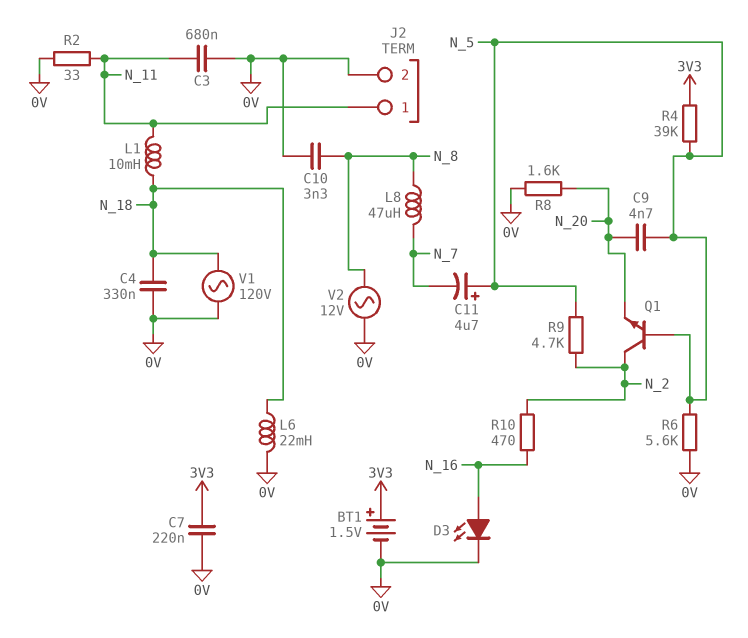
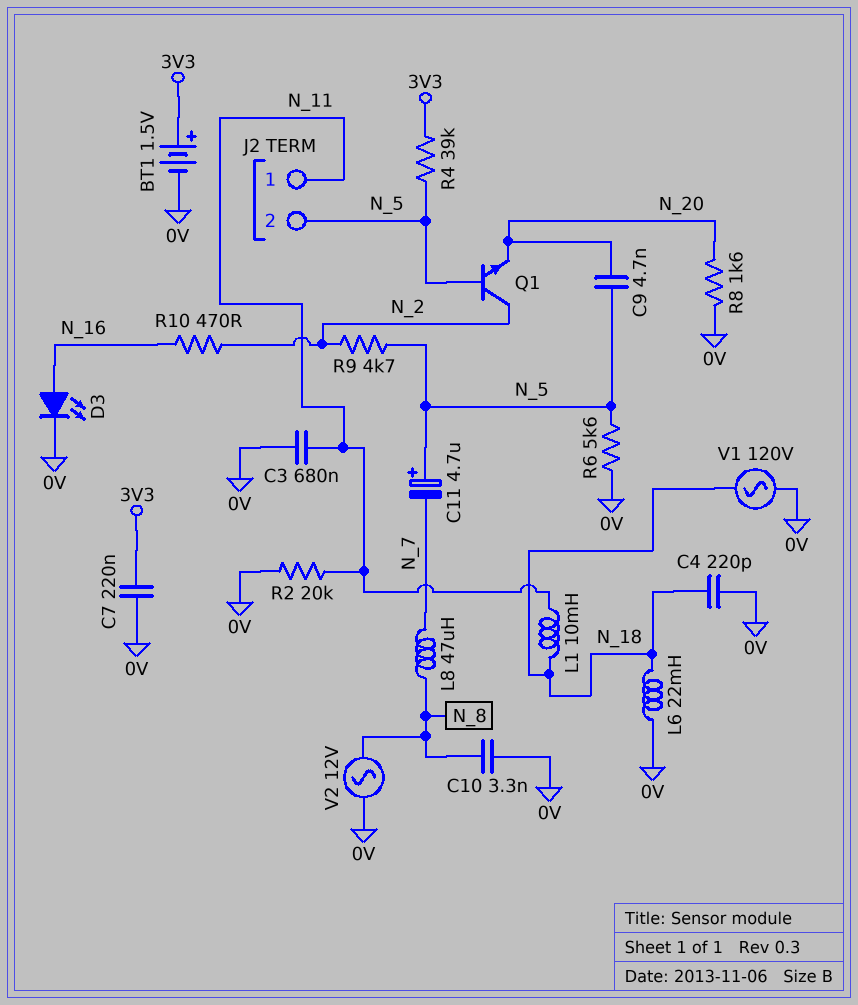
C4: 330nF (0V, N_18) -> 220pF (0V, N_18)
J2 pin 2: 0V -> N_5
R2: 33 (0V, N_11) -> 20k (0V, N_11)

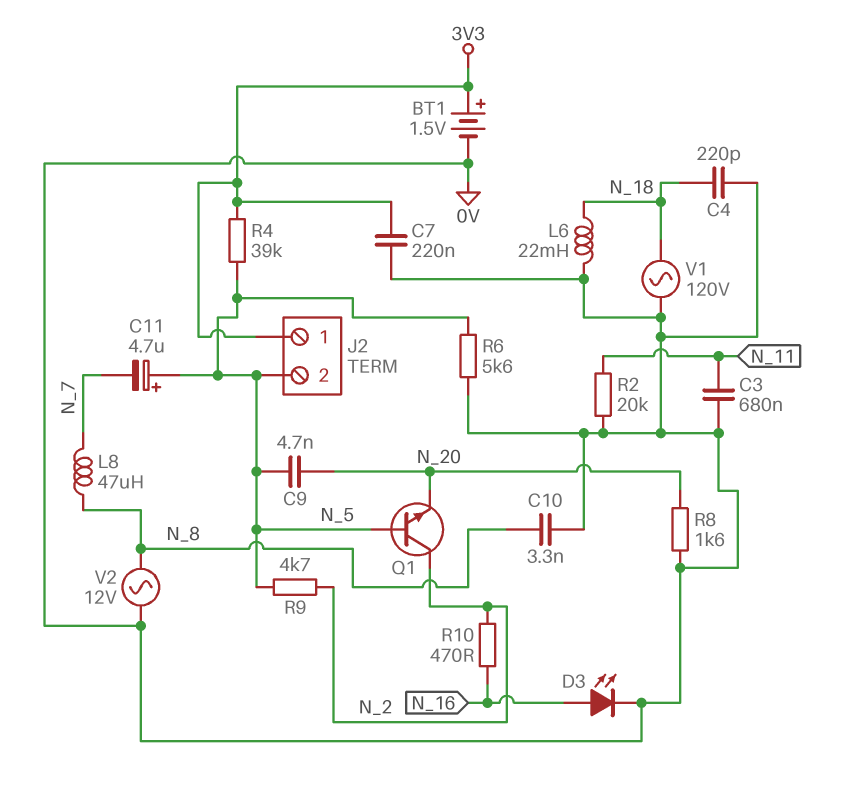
J2 pin 1: N_11 -> 3V3
L1: 10mH (N_11, N_18) -> none

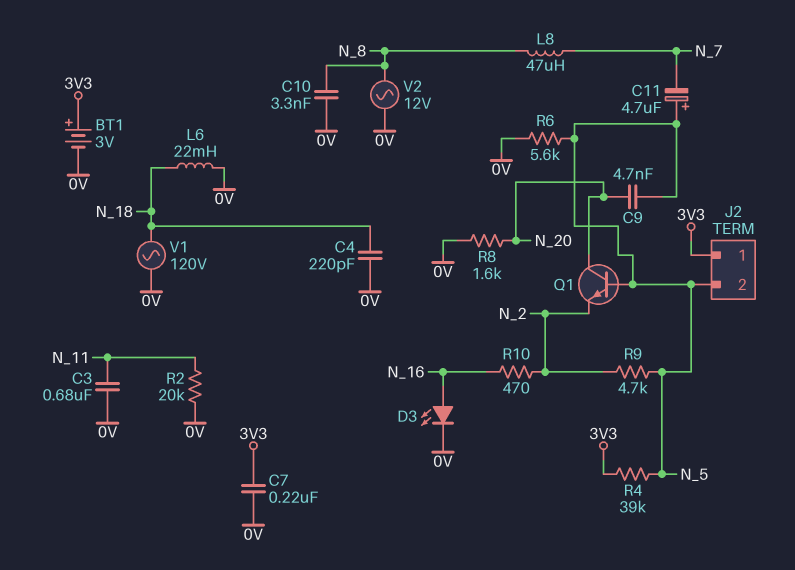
BT1: 1.5V (plus 3V3, minus 0V) -> 3V (plus 3V3, minus 0V)
Q1: NPN (B N_5, C N_2, E N_20) -> NPN (B N_5, C N_20, E N_2)

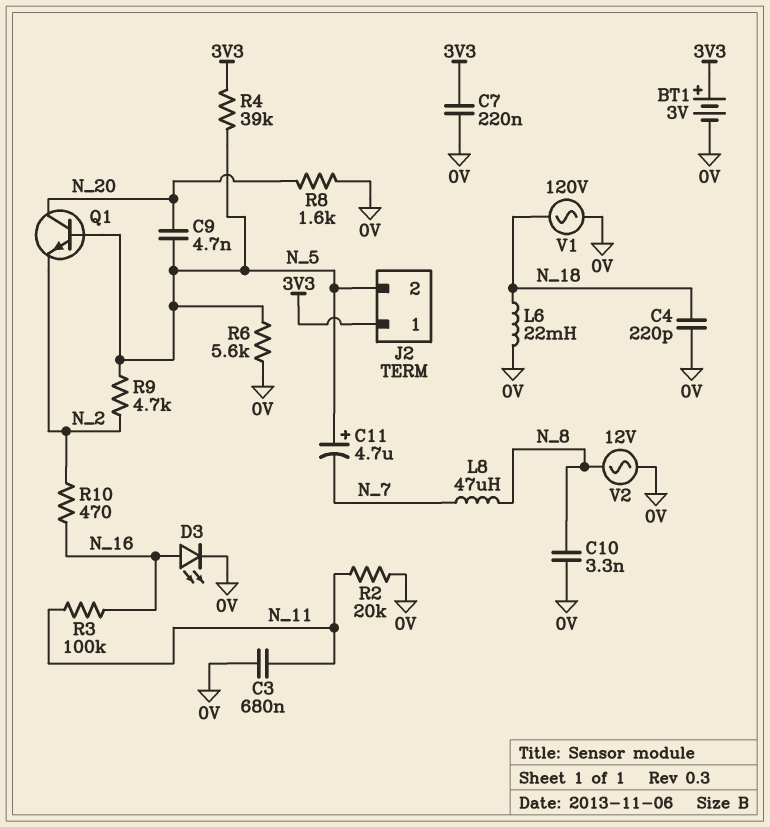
R3: none -> 100k (N_11, N_16)

